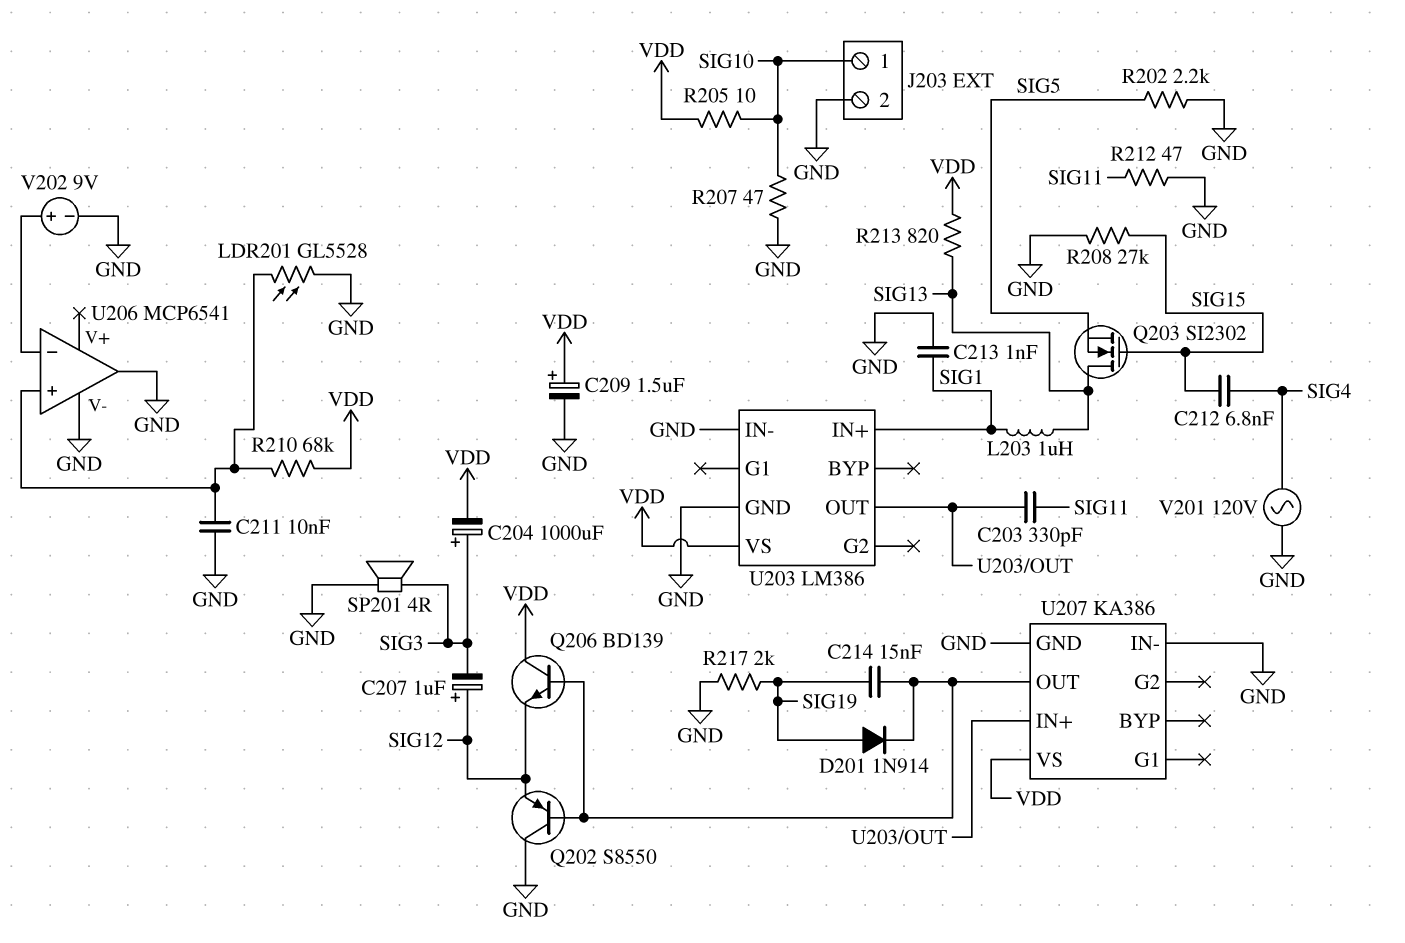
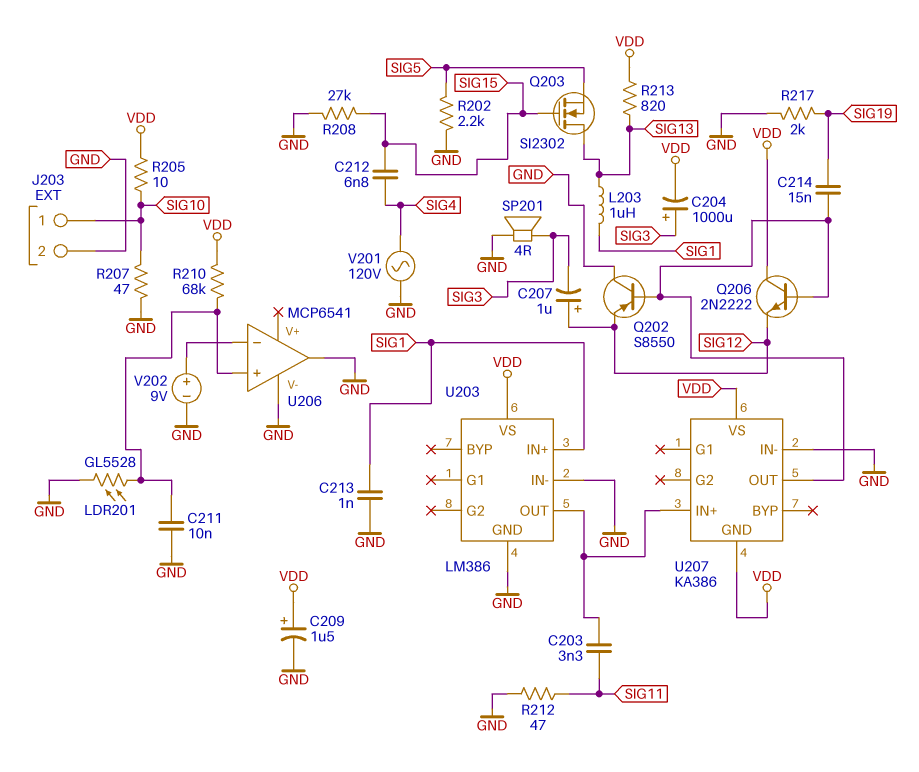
C203: 330pF (SIG11, U203/OUT) -> 3.3nF (SIG11, U203/OUT)
D201: diode 1N914 (A SIG19, K U207/OUT) -> none
Q206: NPN BD139 (B U207/OUT, C VDD, E SIG12) -> NPN 2N2222 (B U207/OUT, C VDD, E SIG12)
U207 pin GND: GND -> VDD

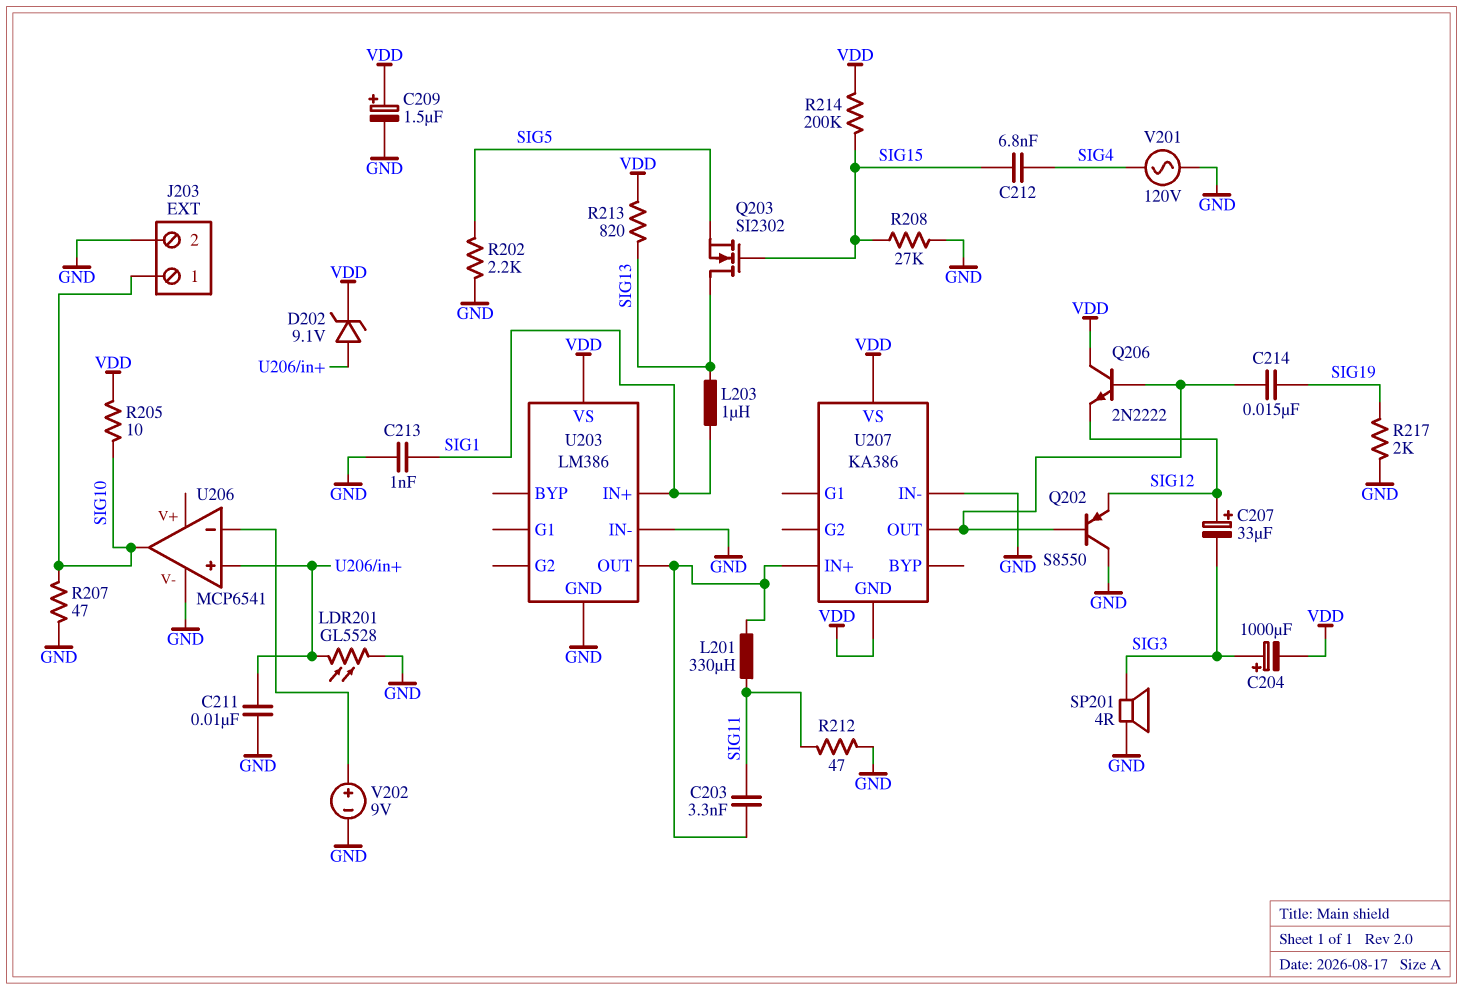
C207: 1uF (plus SIG12, minus SIG3) -> 33uF (plus SIG12, minus SIG3)
D202: none -> zener 9.1V (A U206/in+, K VDD)
L201: none -> 330uH (SIG11, U203/OUT)
R210: 68k (U206/in+, VDD) -> none
R214: none -> 200k (SIG15, VDD)
U206 pin out: GND -> SIG10

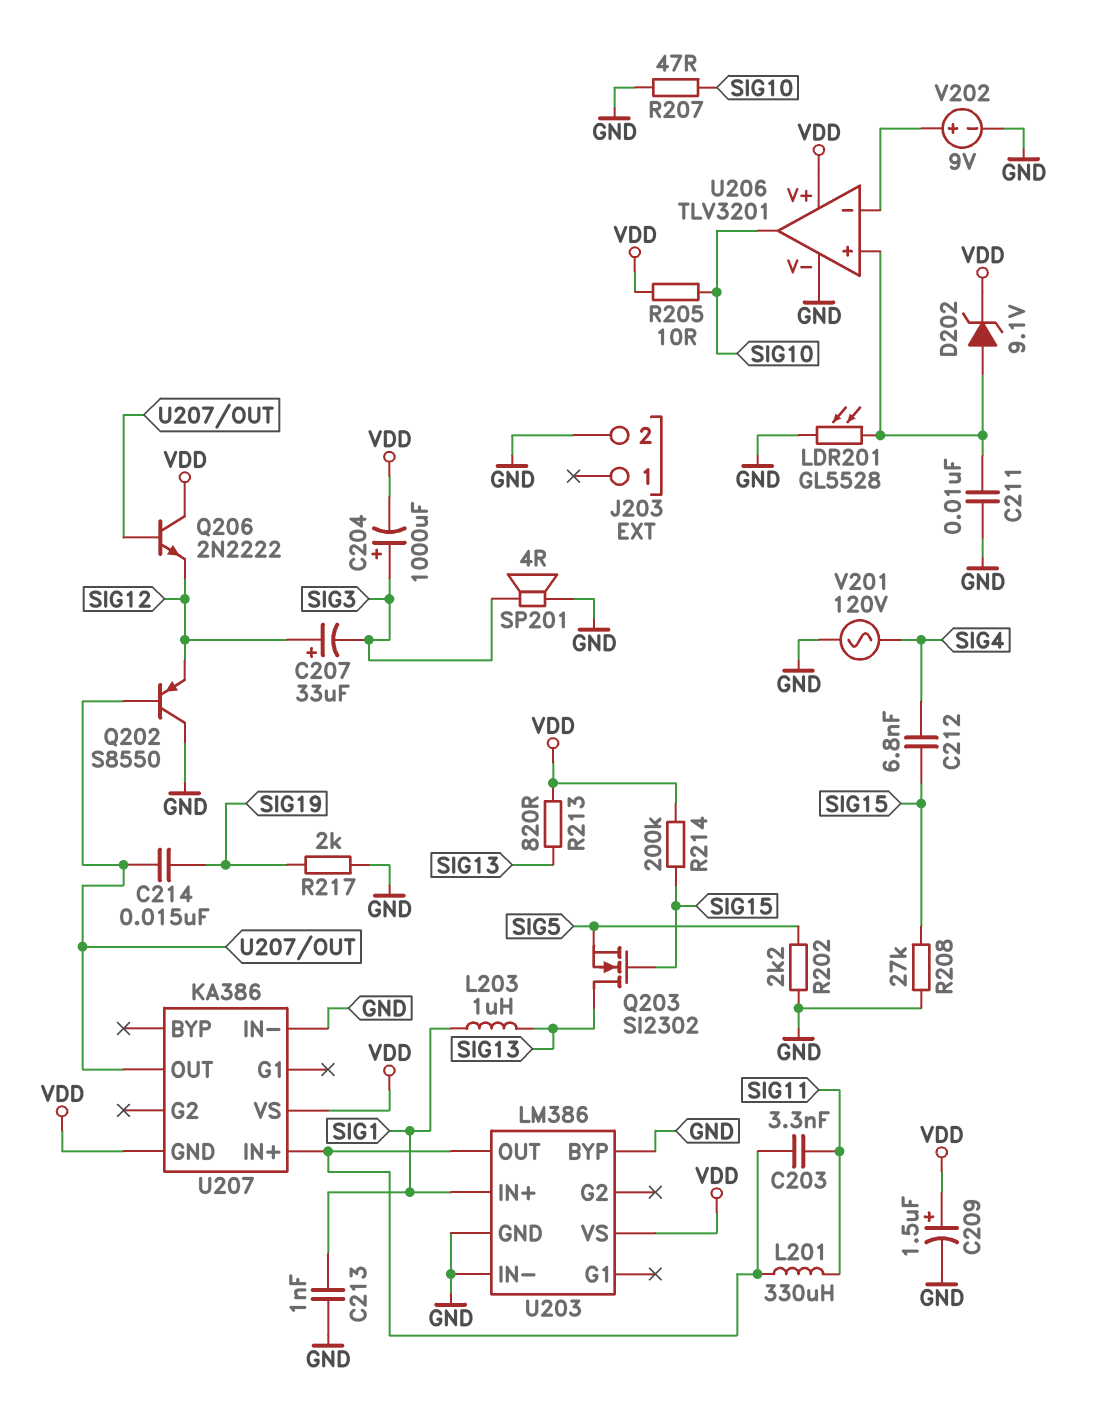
J203 pin 1: SIG10 -> none
R212: 47 (GND, SIG11) -> none
U203 pin BYP: none -> GND
U206: MCP6541 -> TLV3201
U206 pin V+: none -> VDD

